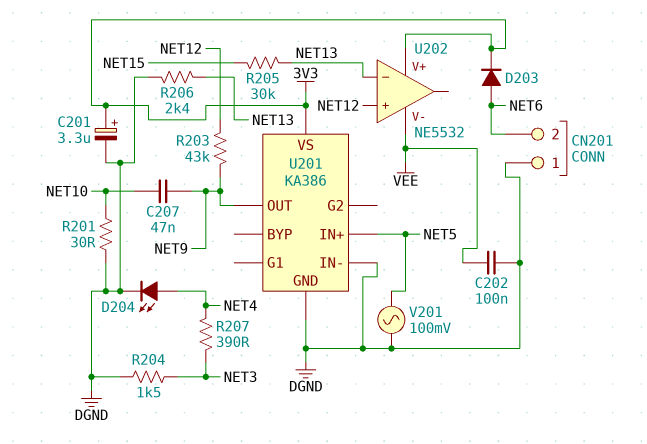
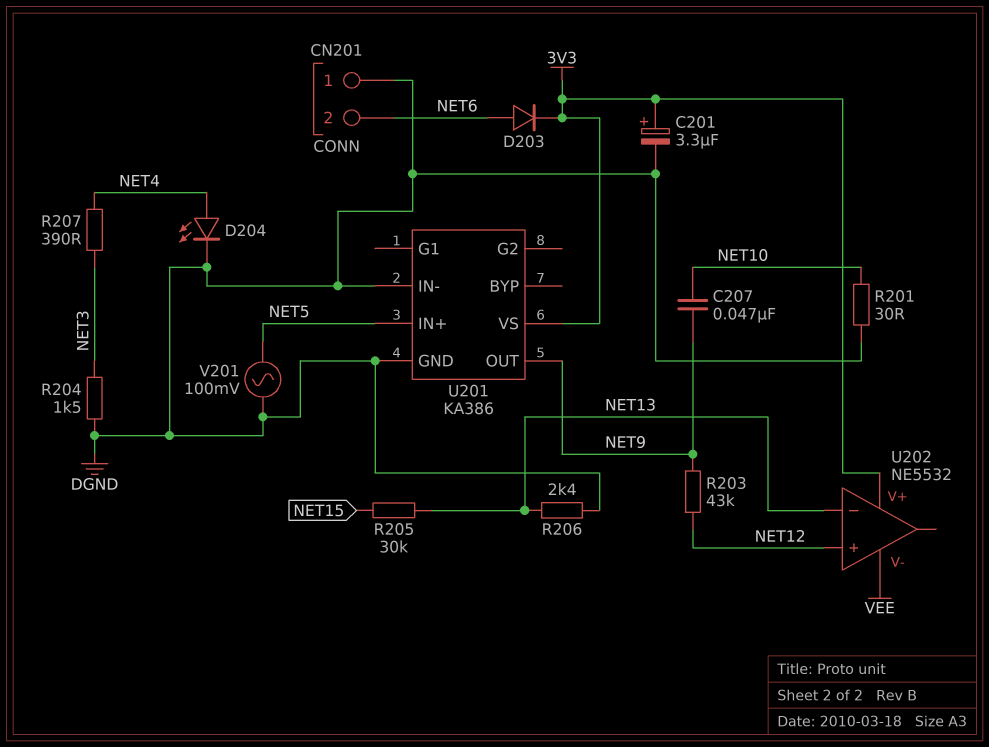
C202: 100nF (DGND, VEE) -> none

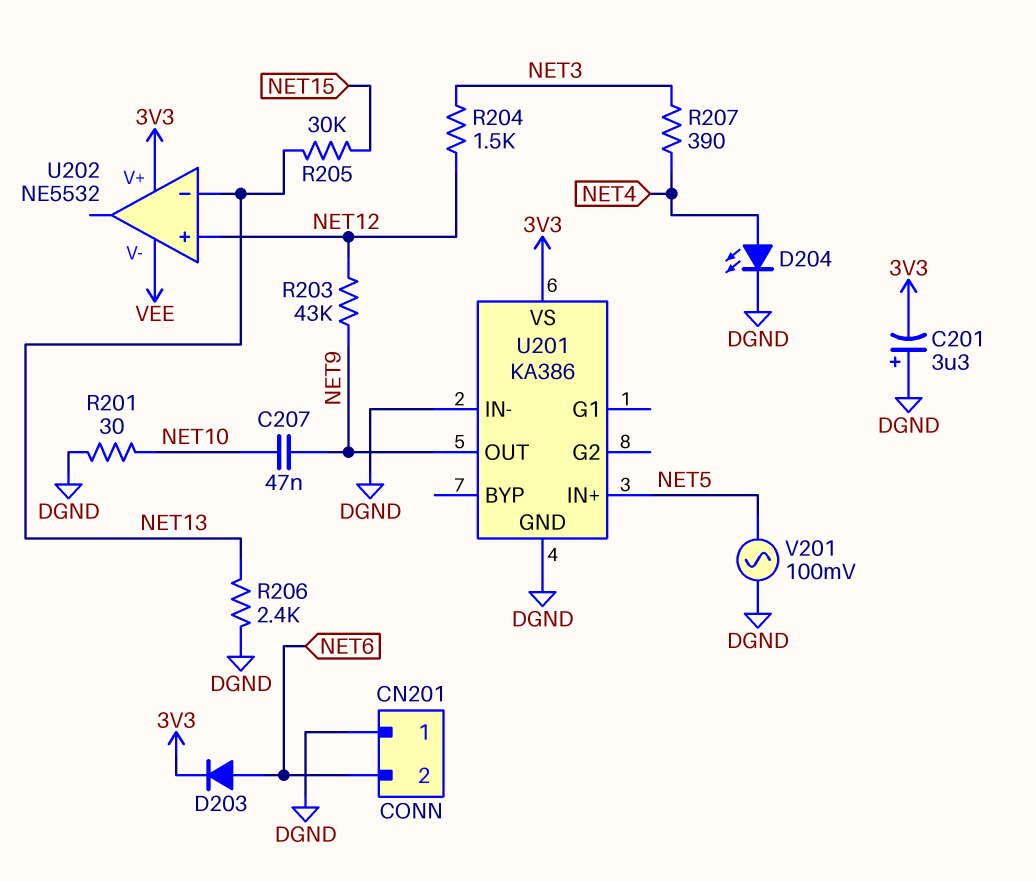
C201: 3.3uF (plus 3V3, minus DGND) -> 3.3uF (plus DGND, minus 3V3)
R204: 1.5k (DGND, NET3) -> 1.5k (NET3, NET12)

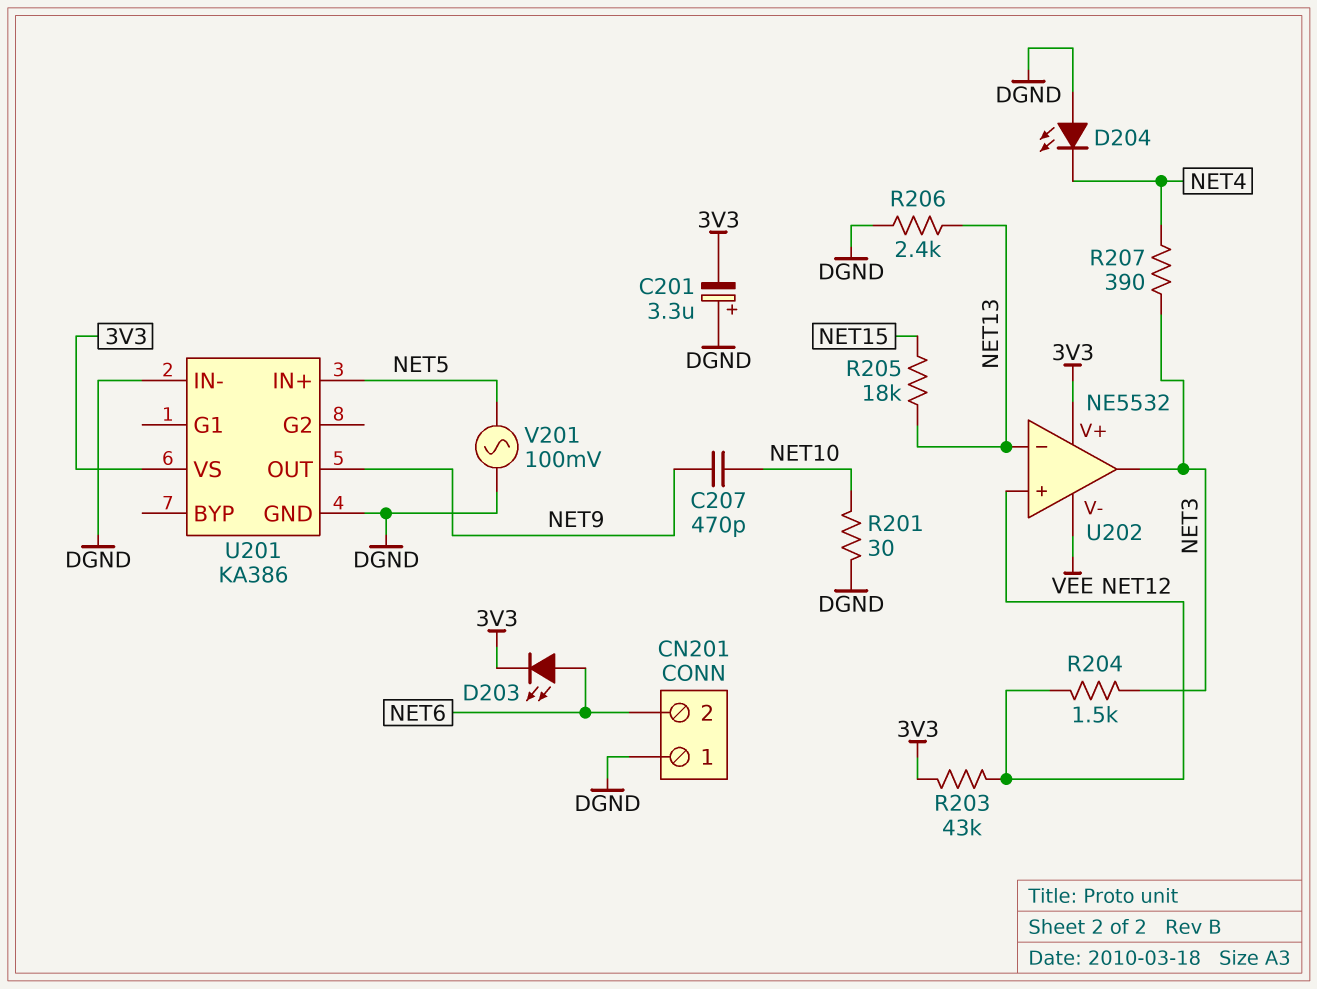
C207: 47nF (NET9, NET10) -> 470pF (NET9, NET10)
D203: diode (A NET6, K 3V3) -> LED (A NET6, K 3V3)
D204: LED (A NET4, K DGND) -> LED (A DGND, K NET4)
R203: 43k (NET9, NET12) -> 43k (3V3, NET12)
R205: 30k (NET13, NET15) -> 18k (NET13, NET15)
U202 pin out: none -> NET3

